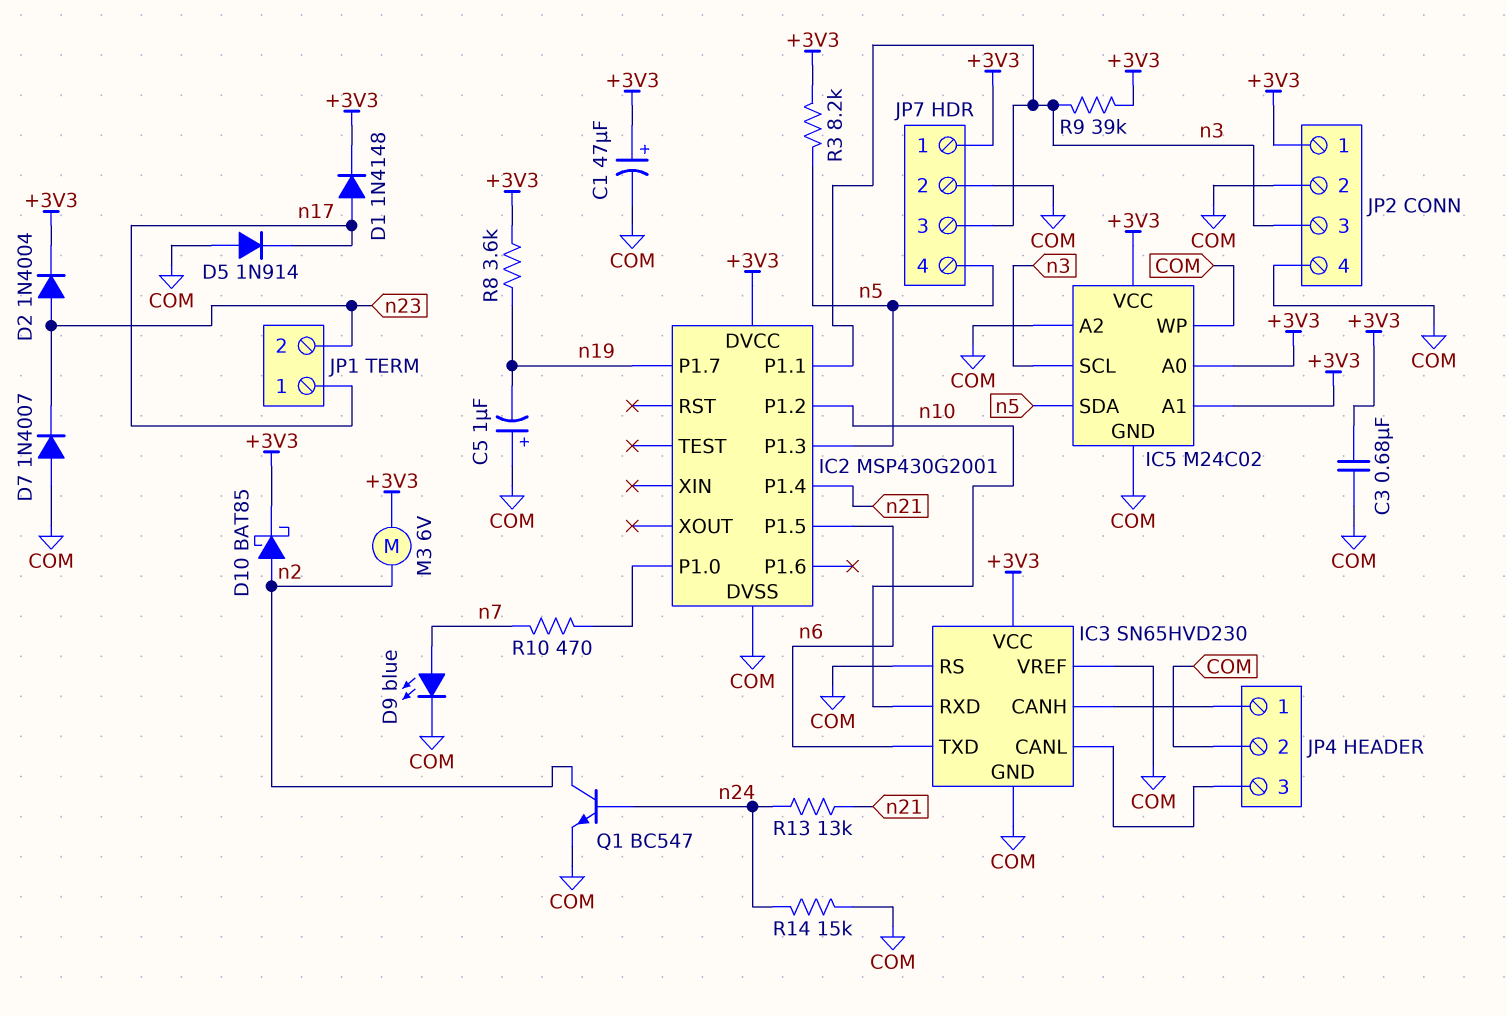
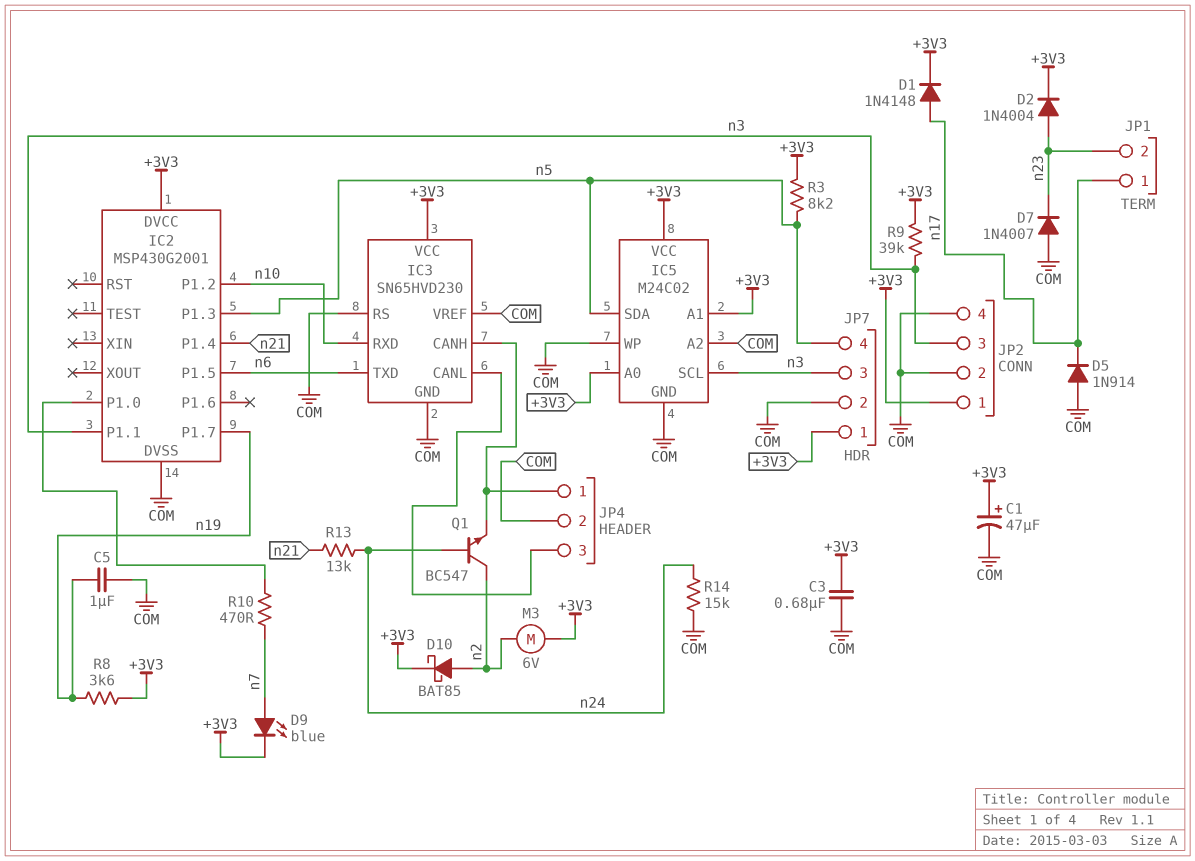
C5: 1uF (plus COM, minus n19) -> 1uF (COM, n19)
D9: LED blue (A n7, K COM) -> LED blue (A n7, K +3V3)
Q1: NPN BC547 (B n24, C n2, E COM) -> NPN BC547 (B n24, C n2, E IC3/CANH)

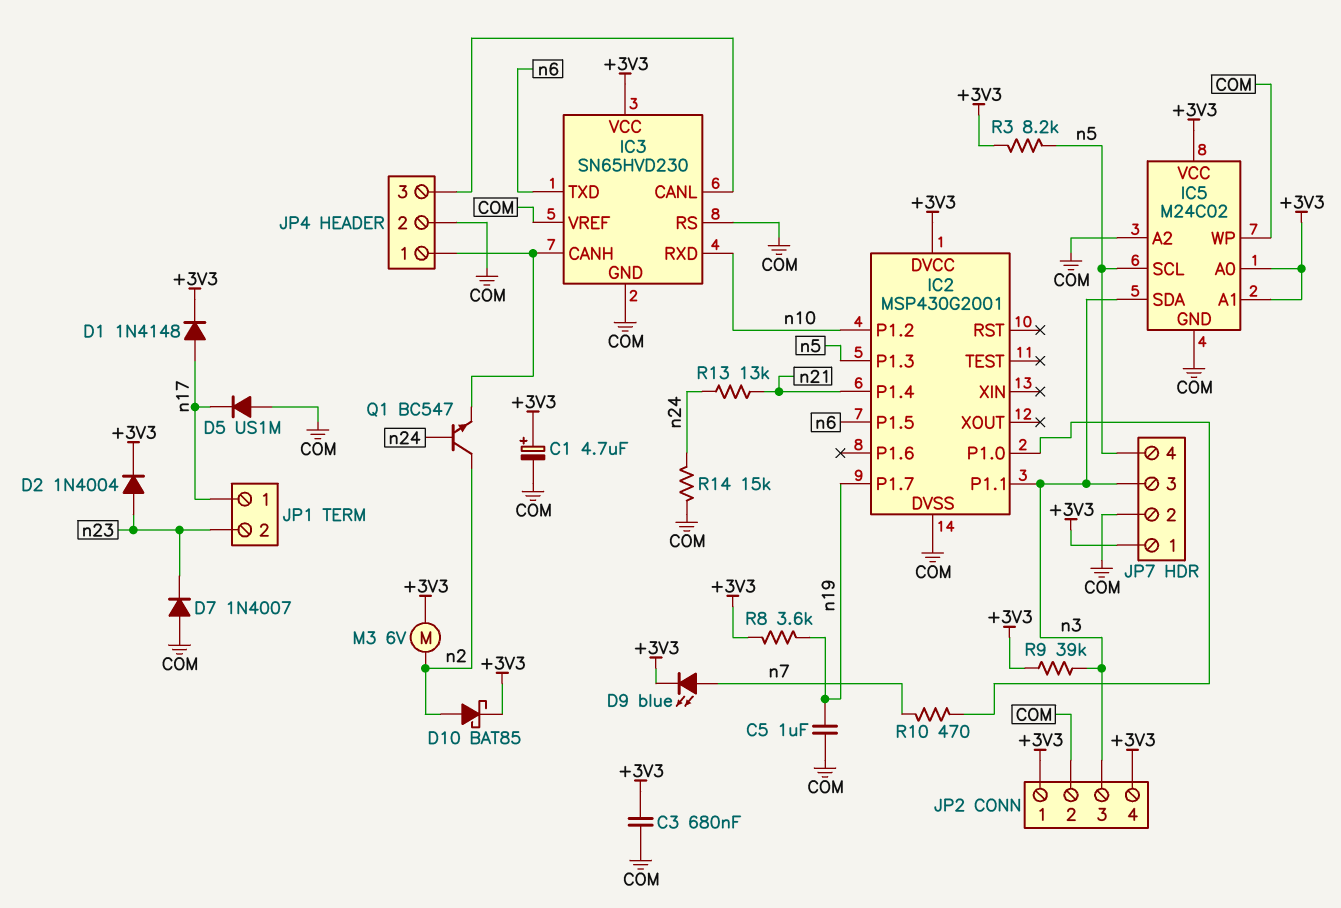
C1: 47uF (plus +3V3, minus COM) -> 4.7uF (plus +3V3, minus COM)
D5: diode 1N914 (A COM, K n17) -> diode US1M (A COM, K n17)
IC5 pin SCL: n3 -> n5
IC5 pin SDA: n5 -> n3
JP2 pin 4: COM -> +3V3

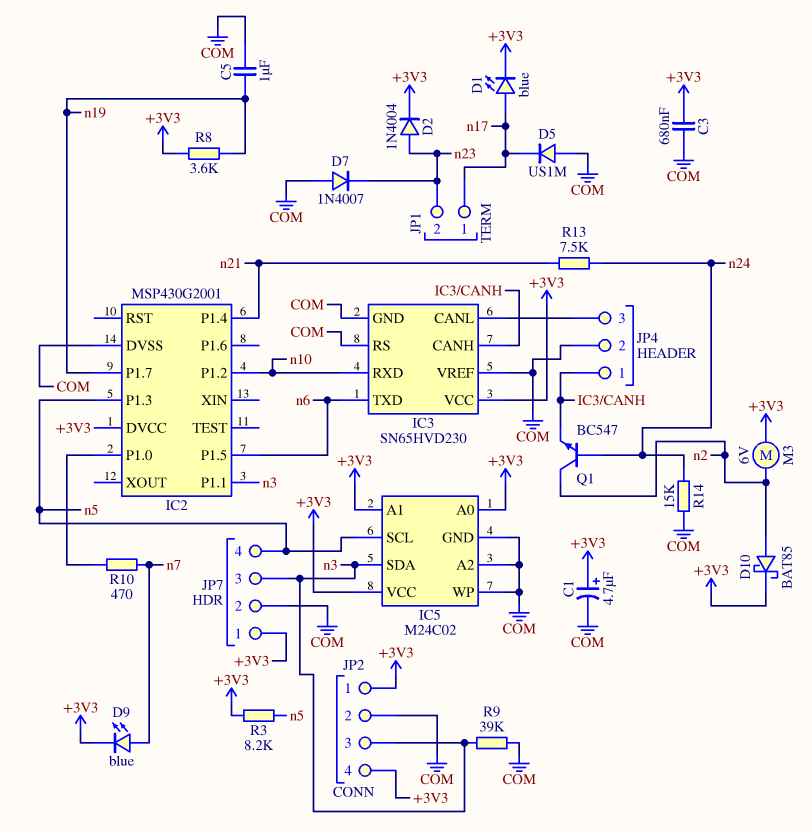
D1: diode 1N4148 (A n17, K +3V3) -> LED blue (A n17, K +3V3)
R9: 39k (+3V3, n3) -> 39k (COM, n3)
R13: 13k (n21, n24) -> 7.5k (n21, n24)

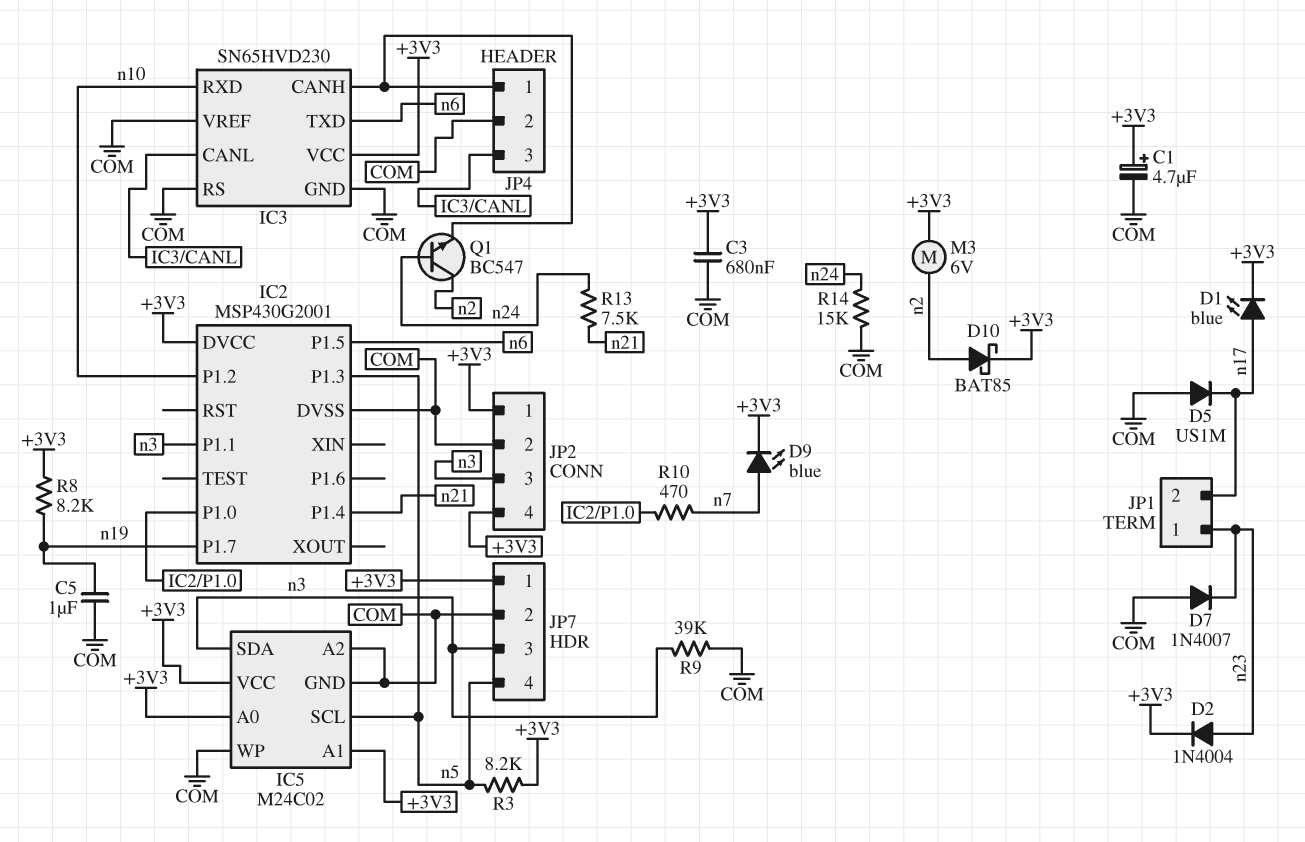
JP1 pin 1: n17 -> n23
JP1 pin 2: n23 -> n17
R8: 3.6k (+3V3, n19) -> 8.2k (+3V3, n19)

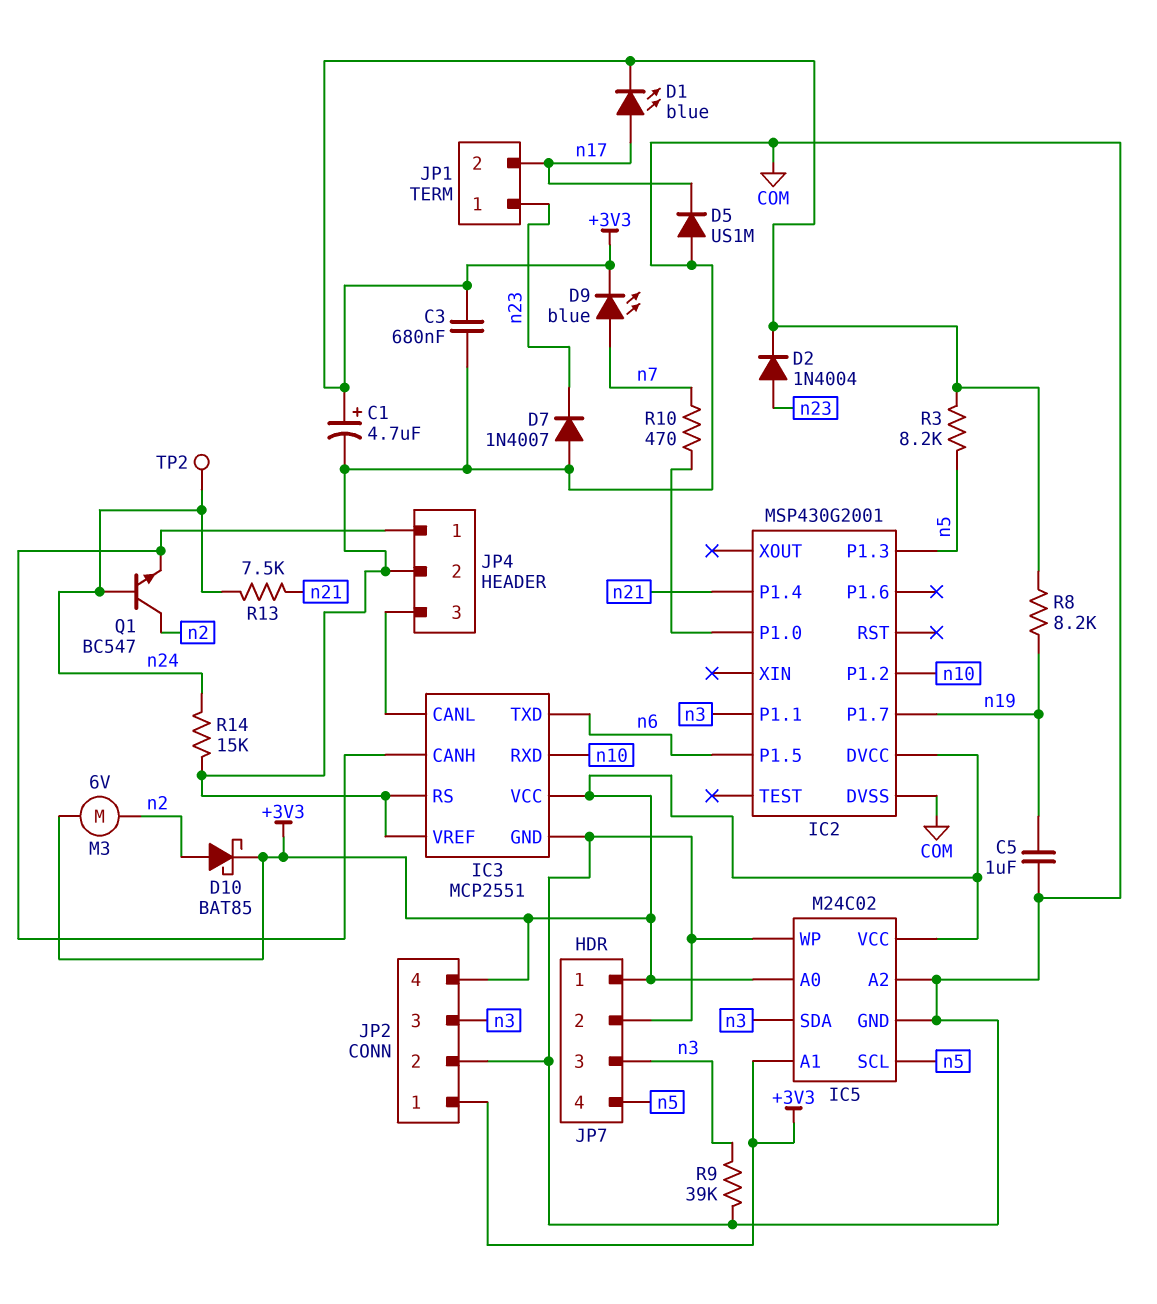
IC3: SN65HVD230 -> MCP2551
TP2: none -> test point (n24)

